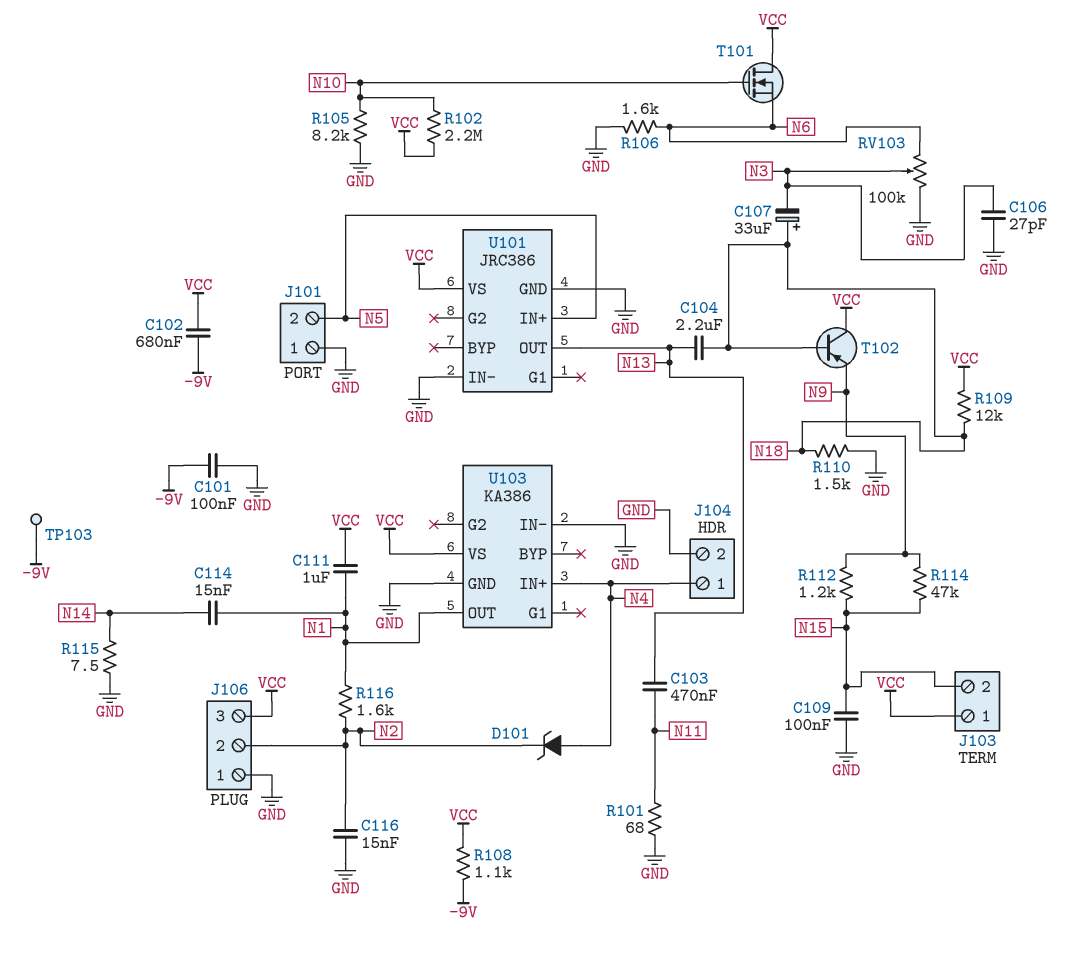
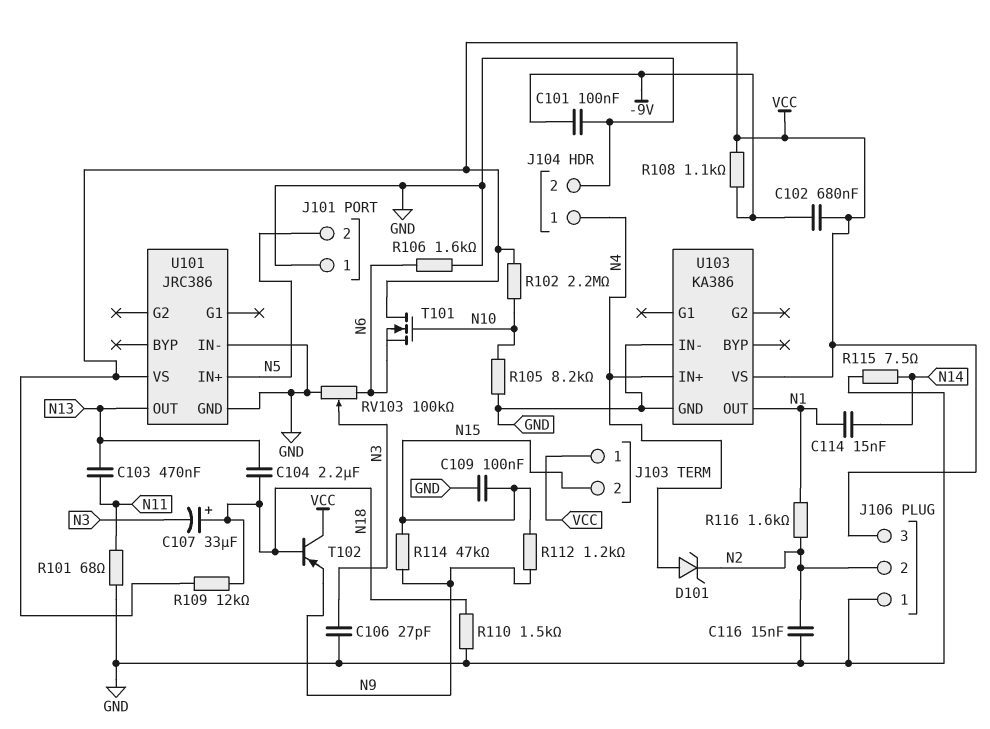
C111: 1uF (N1, VCC) -> none
TP103: test point (-9V) -> none

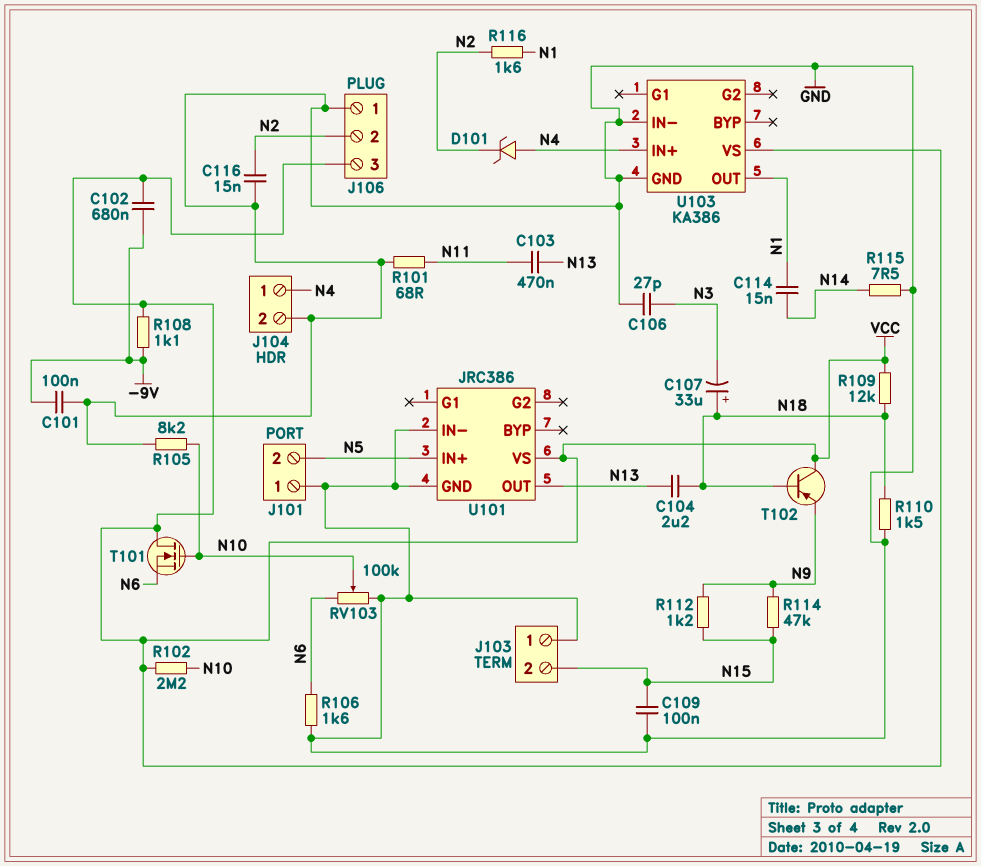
J103 pin 1: VCC -> GND
RV103: 100k (GND, N6, wiper N3) -> 100k (GND, N6, wiper N10)

